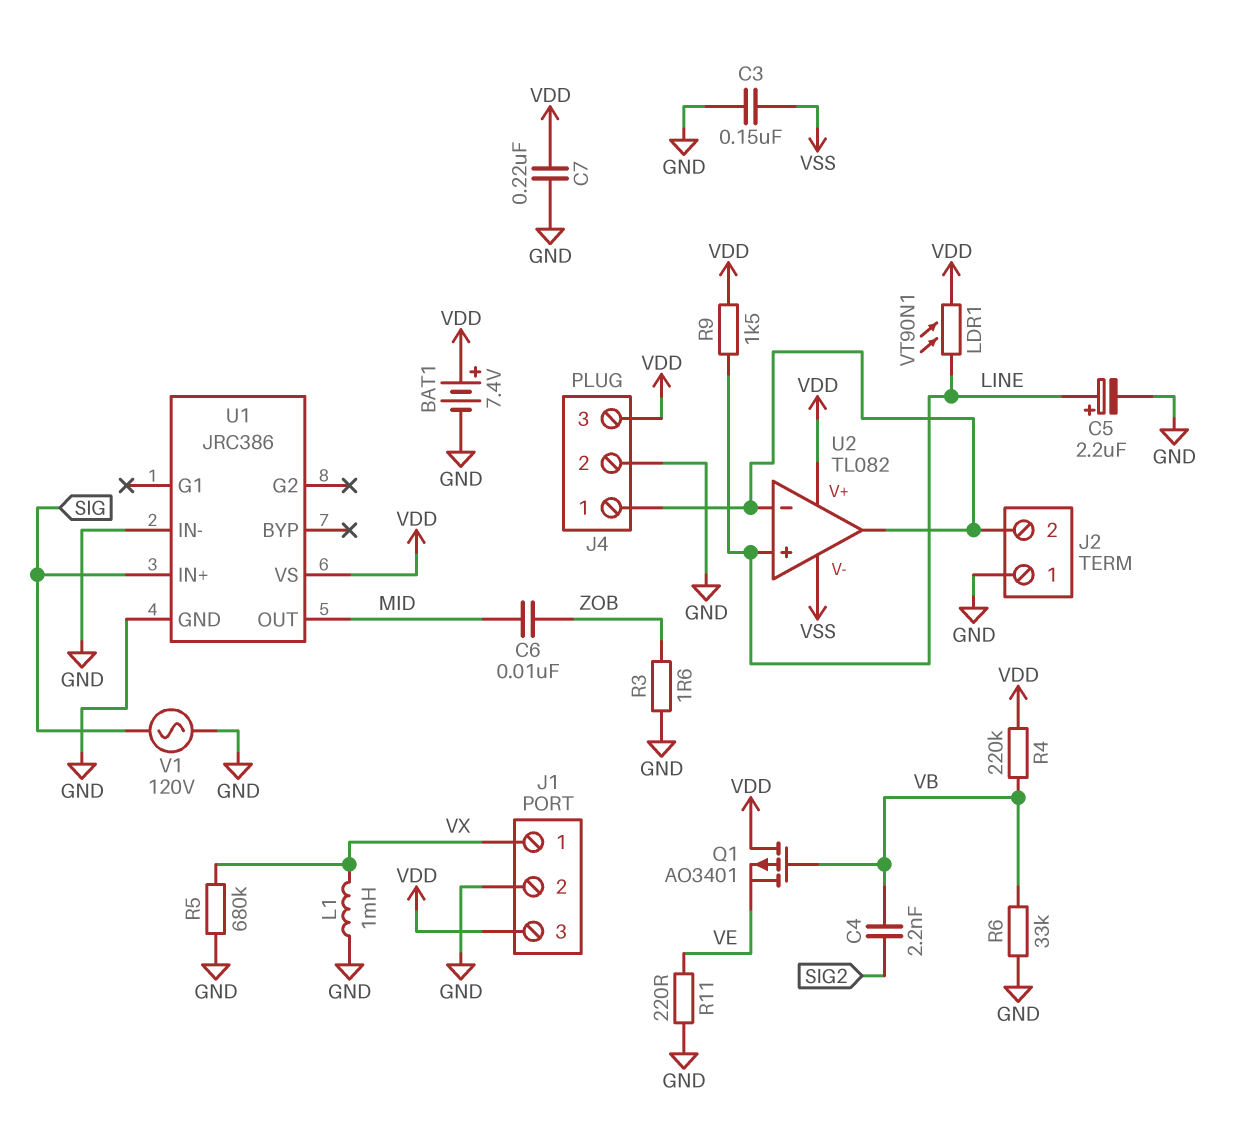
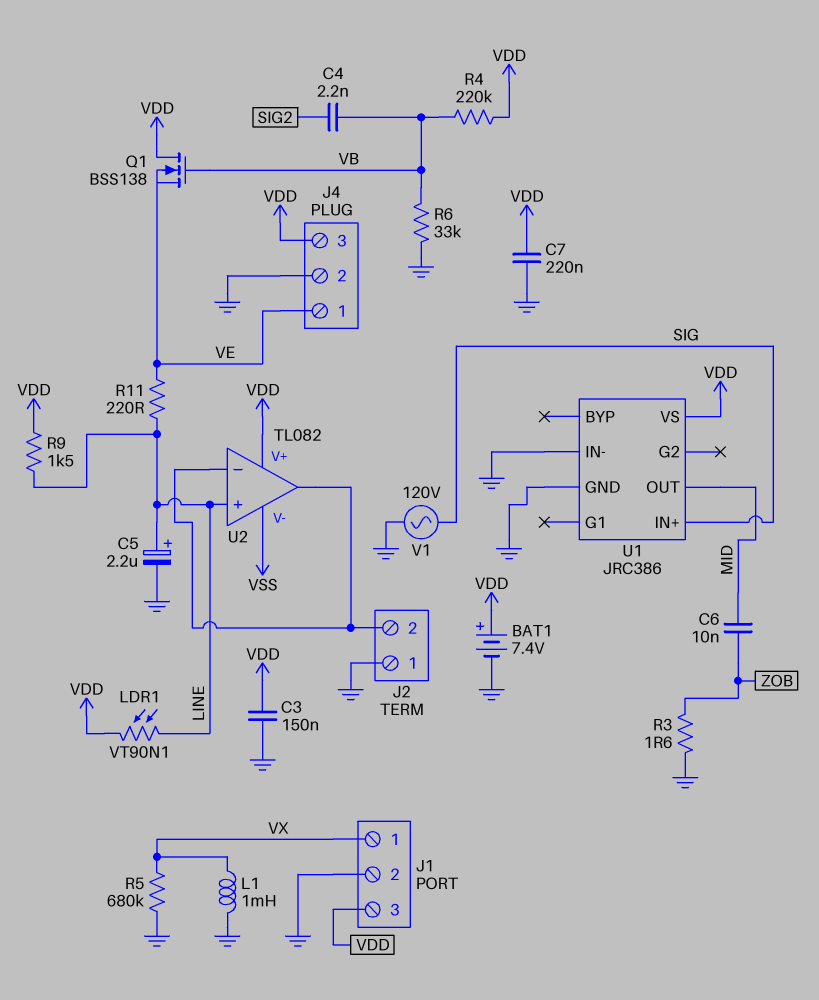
C3: 150nF (GND, VSS) -> 150nF (GND, VDD)
J4 pin 1: J2/2 -> VE
Q1: PMOS AO3401 (G VB, D VDD, S VE) -> NMOS BSS138 (G VB, D VDD, S VE)
R11: 220 (GND, VE) -> 220 (LINE, VE)

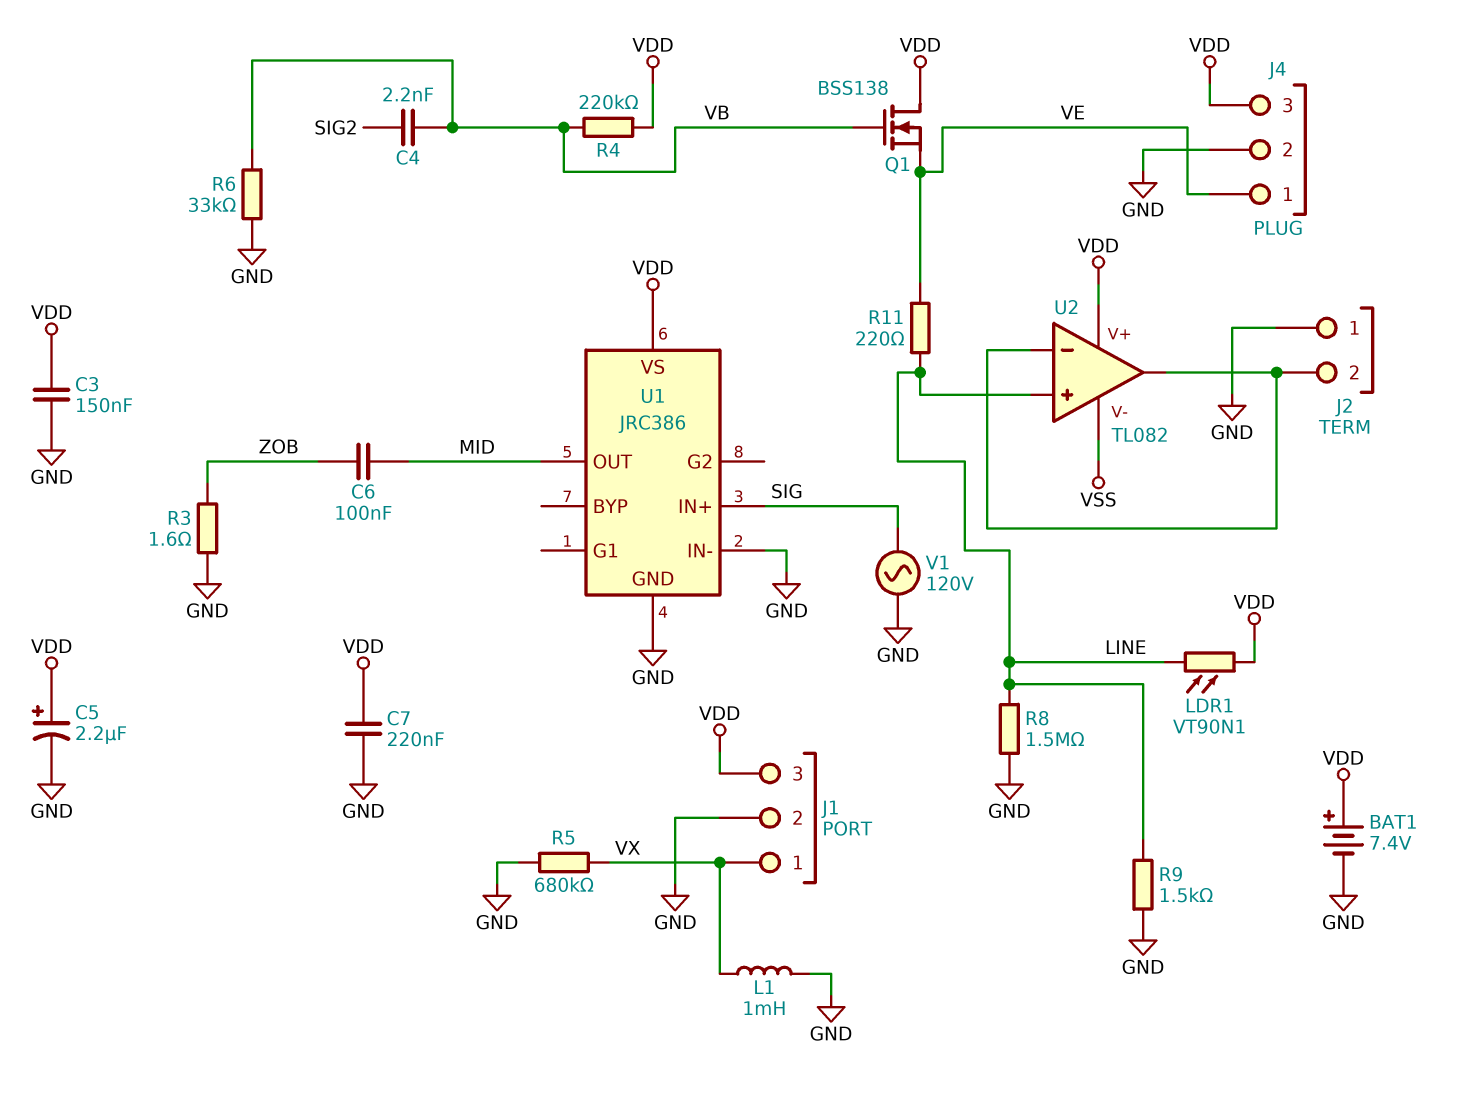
C5: 2.2uF (plus LINE, minus GND) -> 2.2uF (plus VDD, minus GND)
C6: 10nF (MID, ZOB) -> 100nF (MID, ZOB)
R8: none -> 1.5M (GND, LINE)
R9: 1.5k (LINE, VDD) -> 1.5k (GND, LINE)

